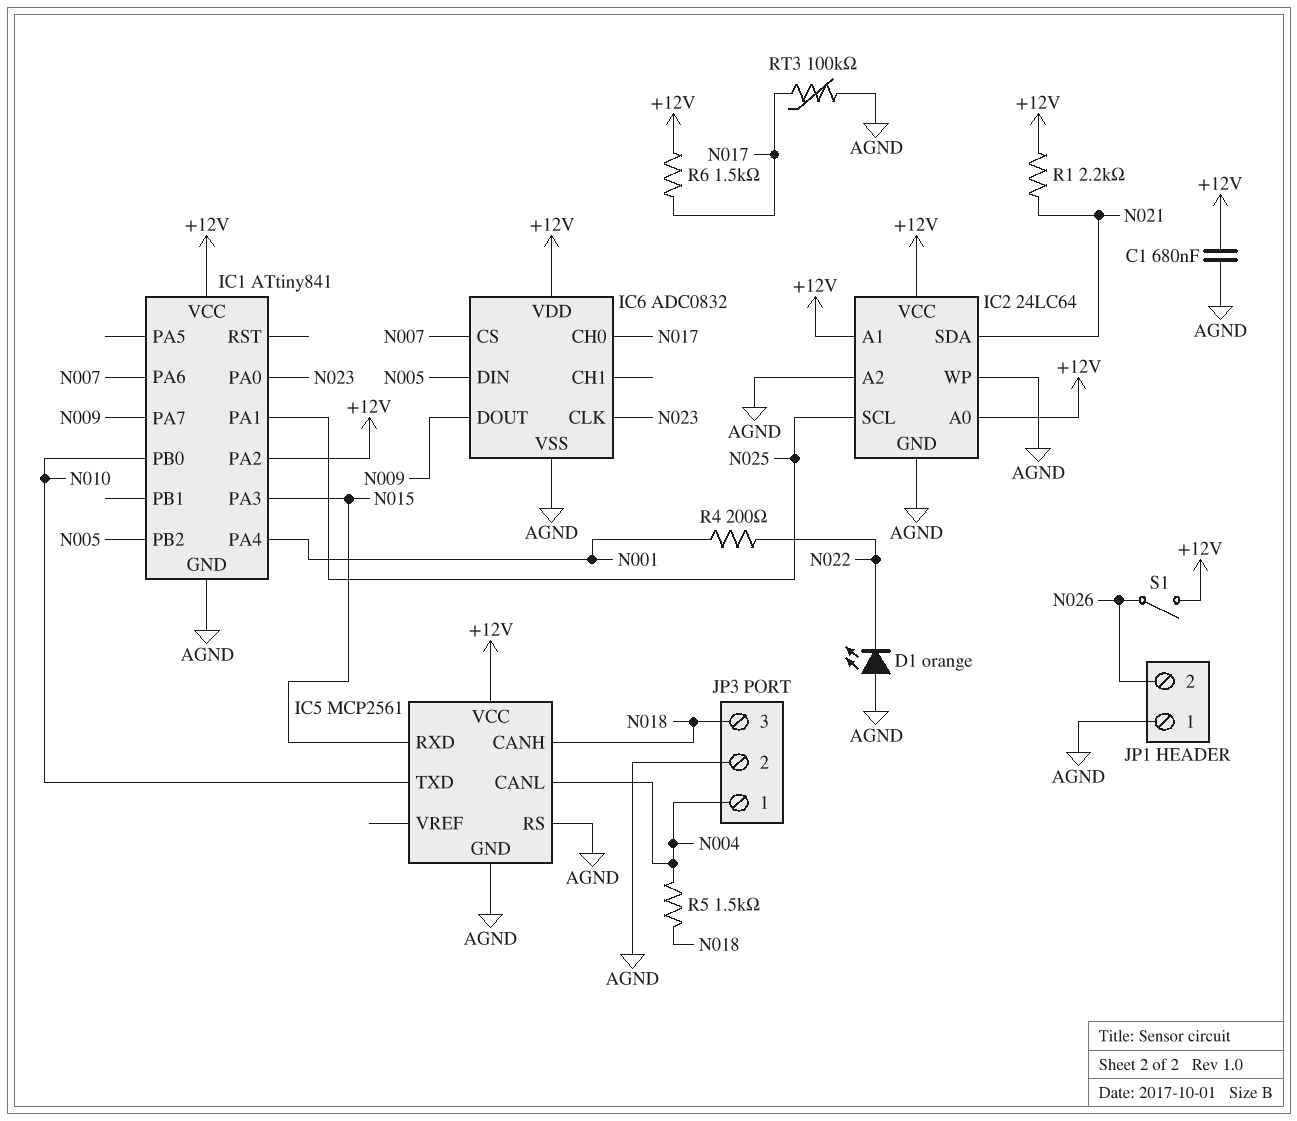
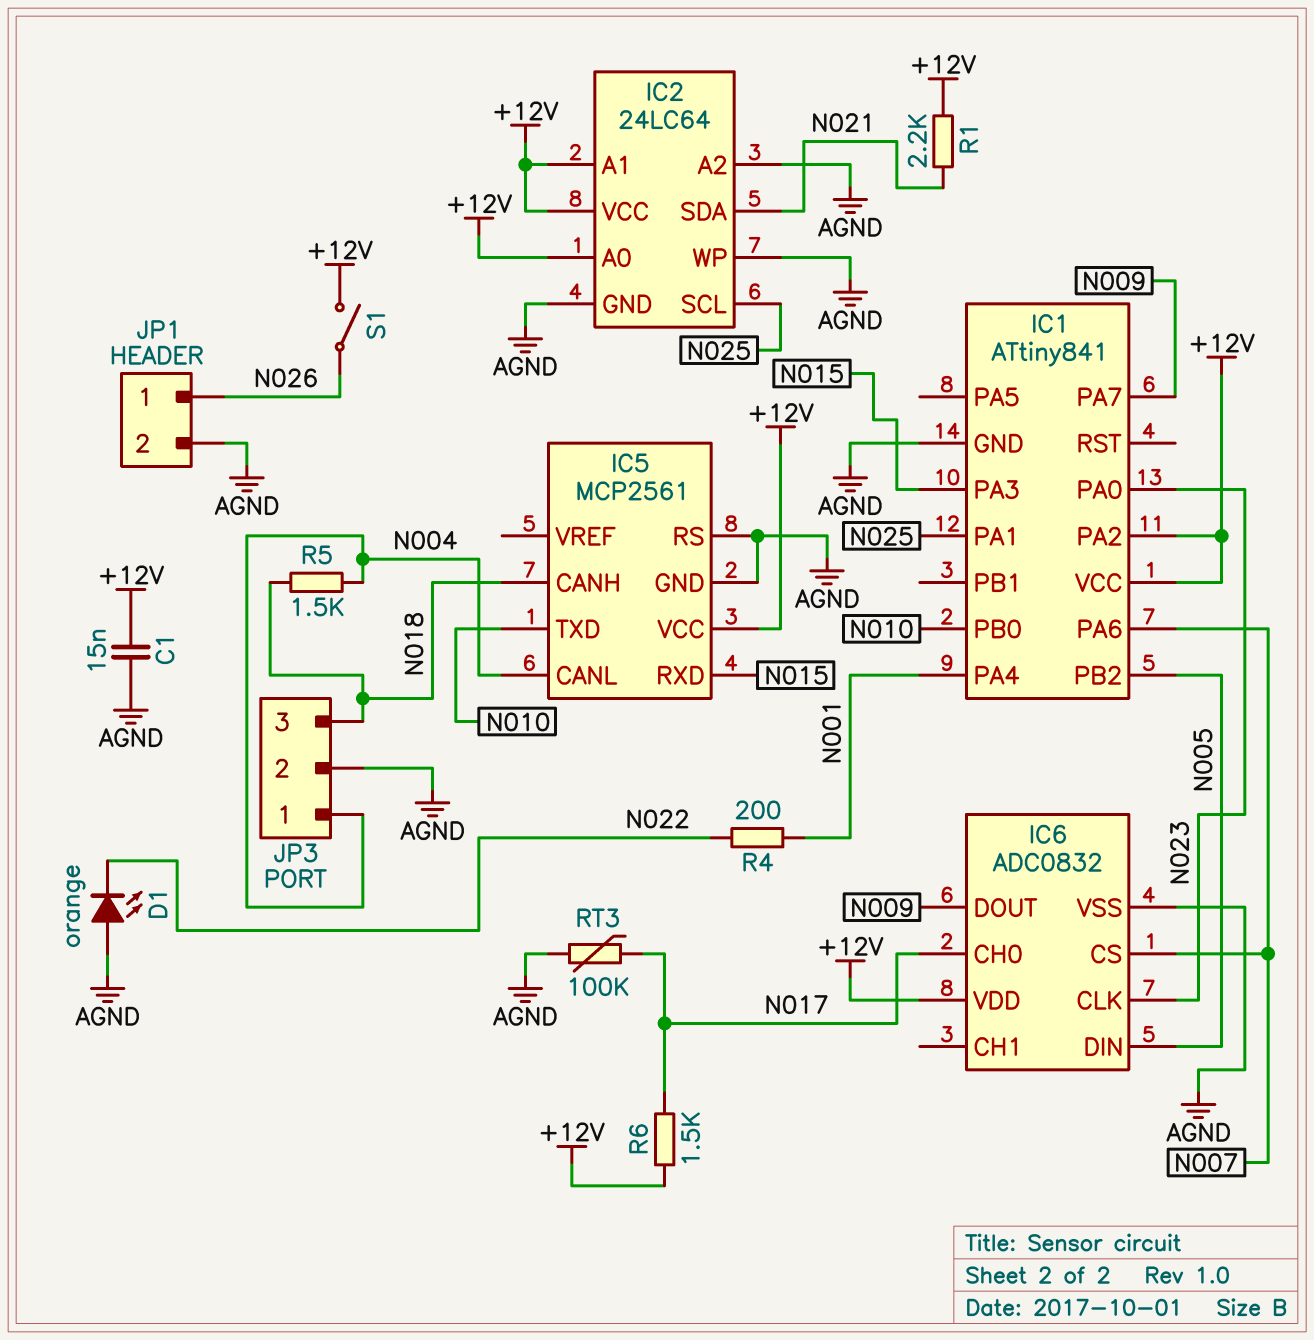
C1: 680nF (+12V, AGND) -> 15nF (+12V, AGND)
JP1 pin 1: AGND -> N026
JP1 pin 2: N026 -> AGND

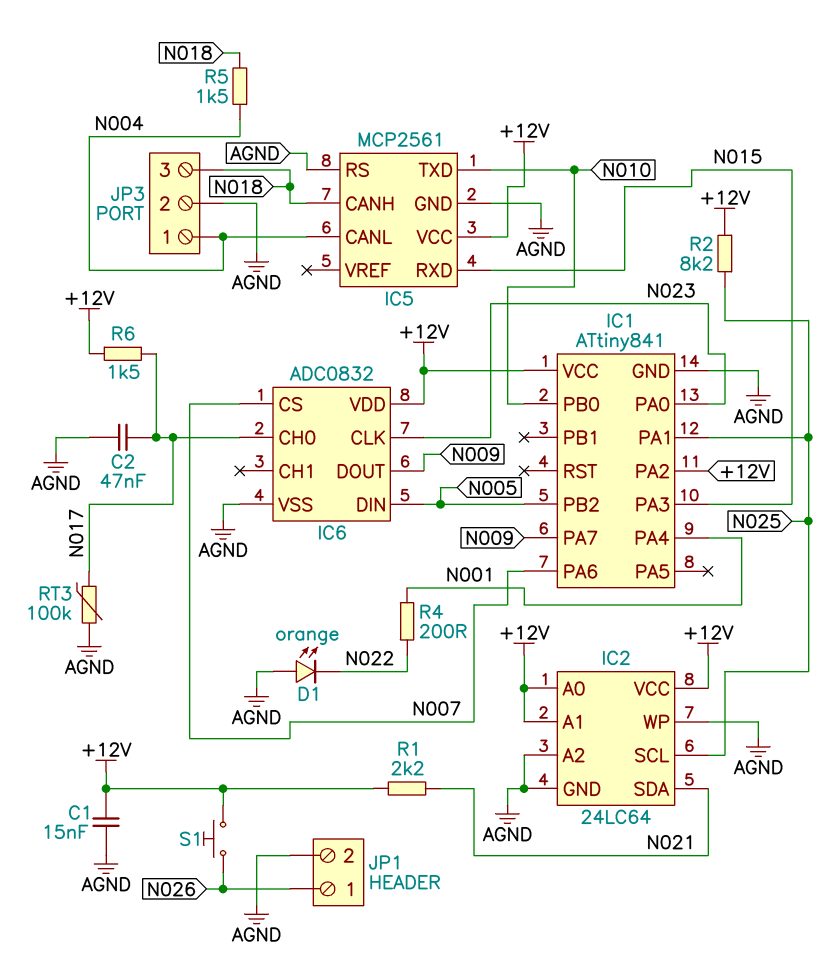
C2: none -> 47nF (AGND, N017)
R2: none -> 8.2k (+12V, N025)
S1: switch (+12V, N026) -> button (+12V, N026)

